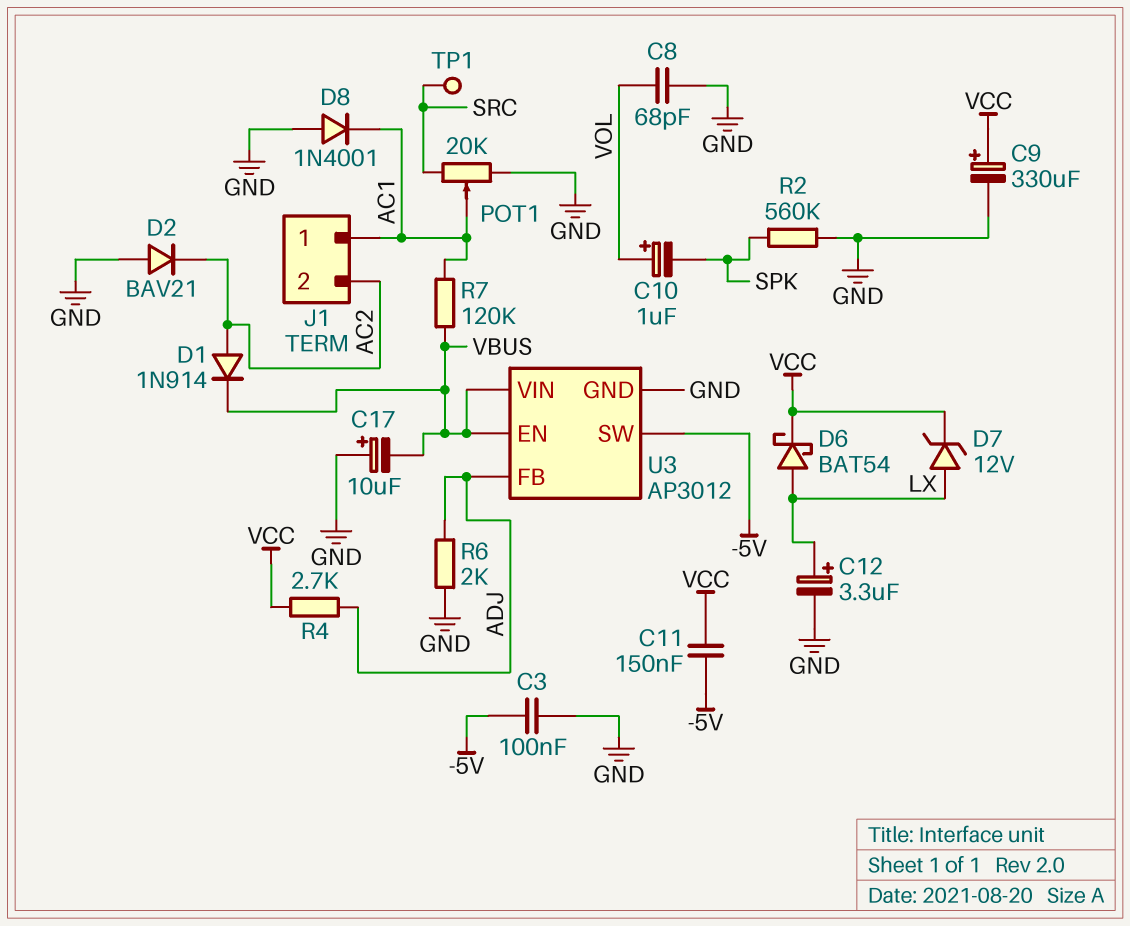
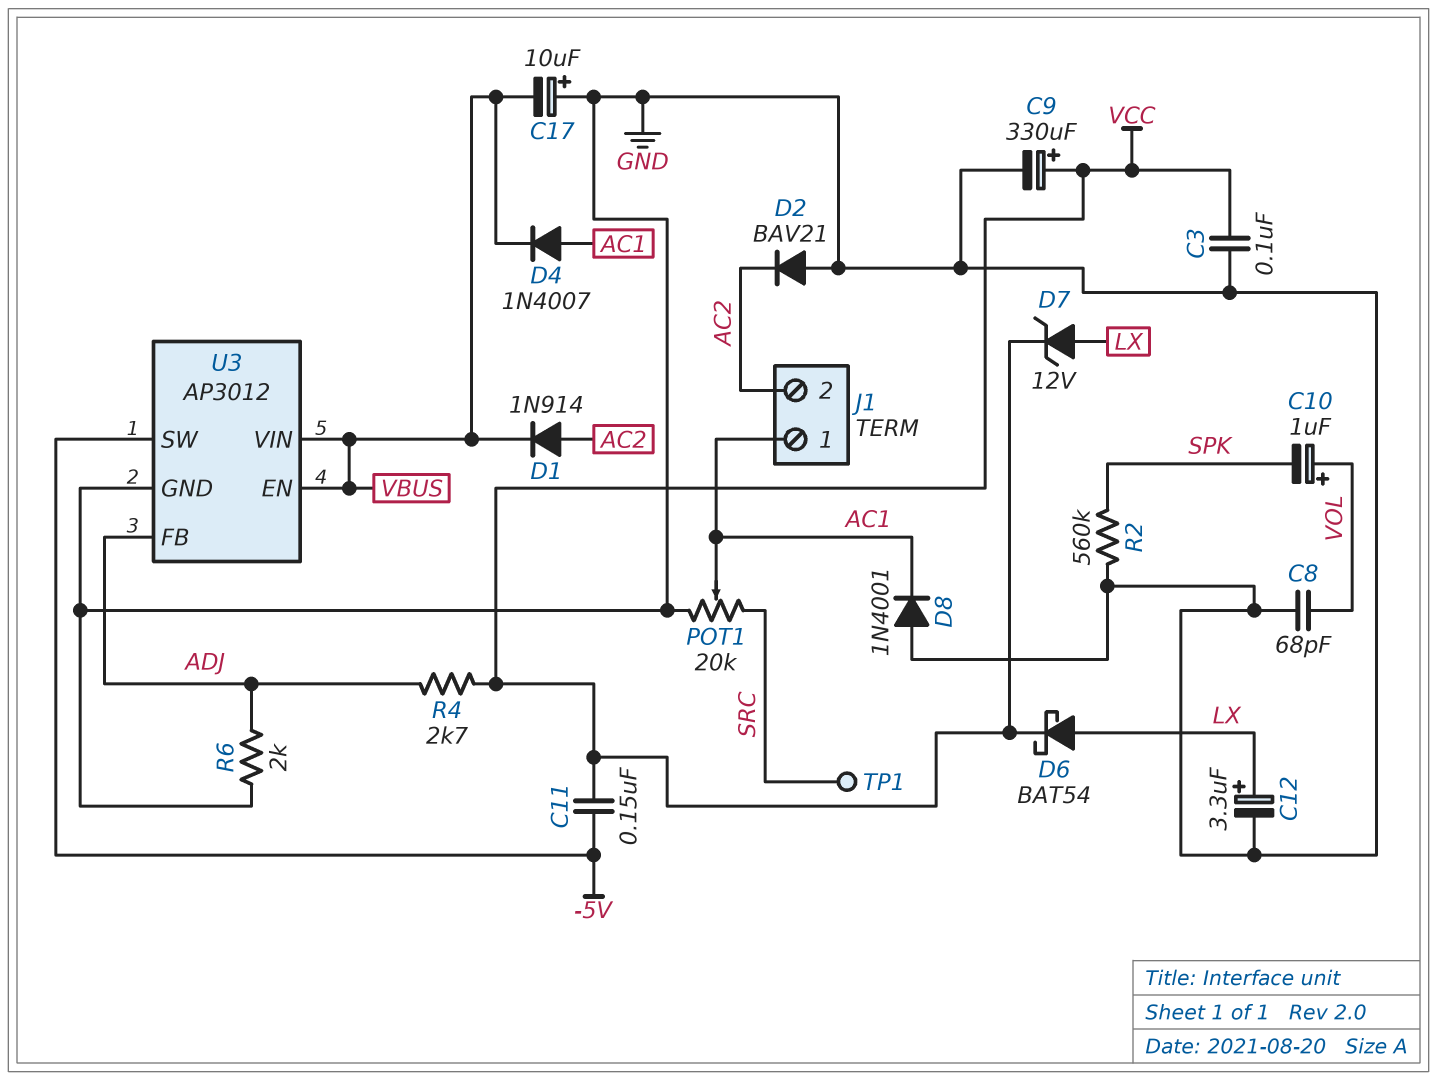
C3: 100nF (-5V, GND) -> 100nF (GND, VCC)
D4: none -> diode 1N4007 (A AC1, K VBUS)
R7: 120k (AC1, VBUS) -> none

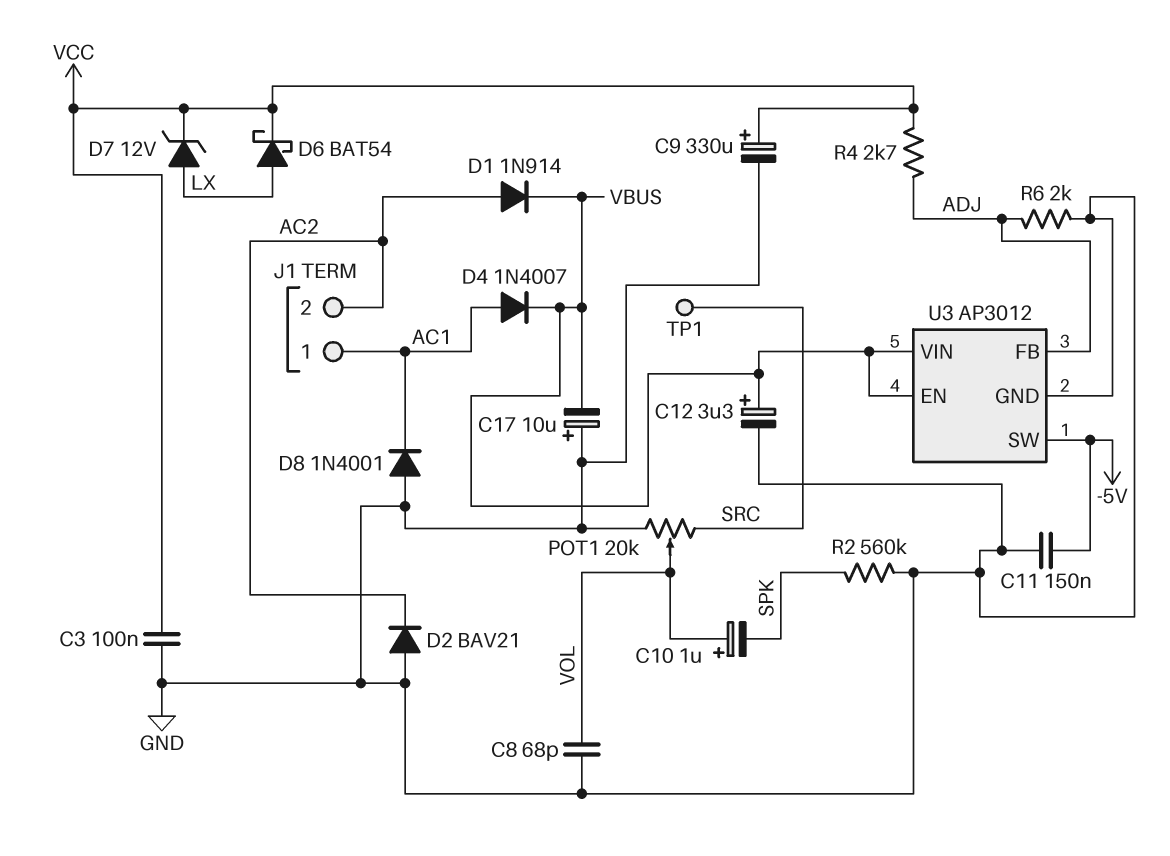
C11: 150nF (-5V, VCC) -> 150nF (-5V, GND)
C12: 3.3uF (plus LX, minus GND) -> 3.3uF (plus VBUS, minus GND)
POT1: 20k (GND, SRC, wiper AC1) -> 20k (GND, SRC, wiper VOL)

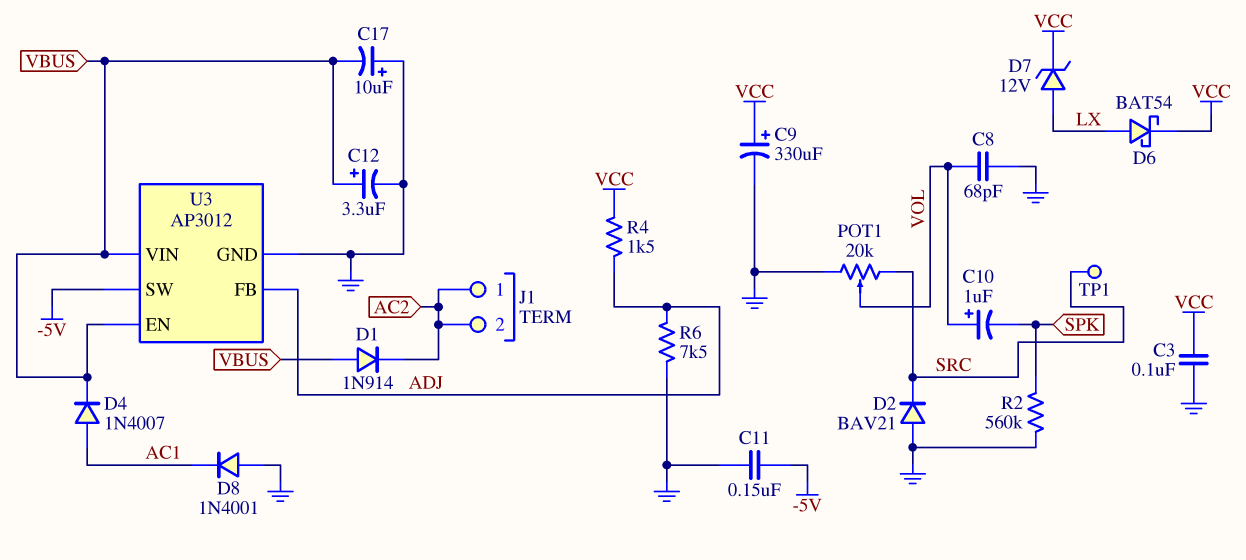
D1: diode 1N914 (A AC2, K VBUS) -> diode 1N914 (A VBUS, K AC2)
D2: diode BAV21 (A GND, K AC2) -> diode BAV21 (A GND, K SRC)
J1 pin 1: AC1 -> AC2
R4: 2.7k (ADJ, VCC) -> 1.5k (ADJ, VCC)
R6: 2k (ADJ, GND) -> 7.5k (ADJ, GND)

